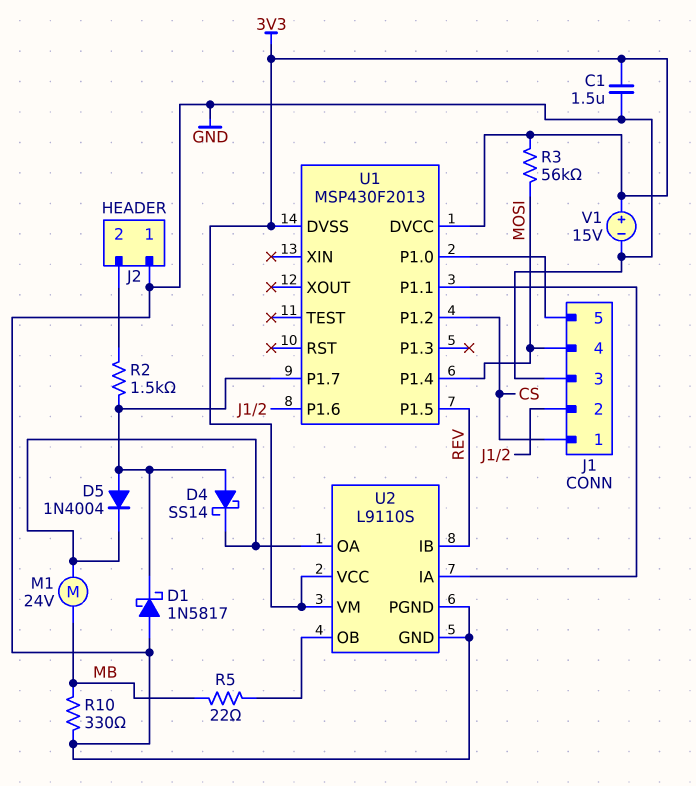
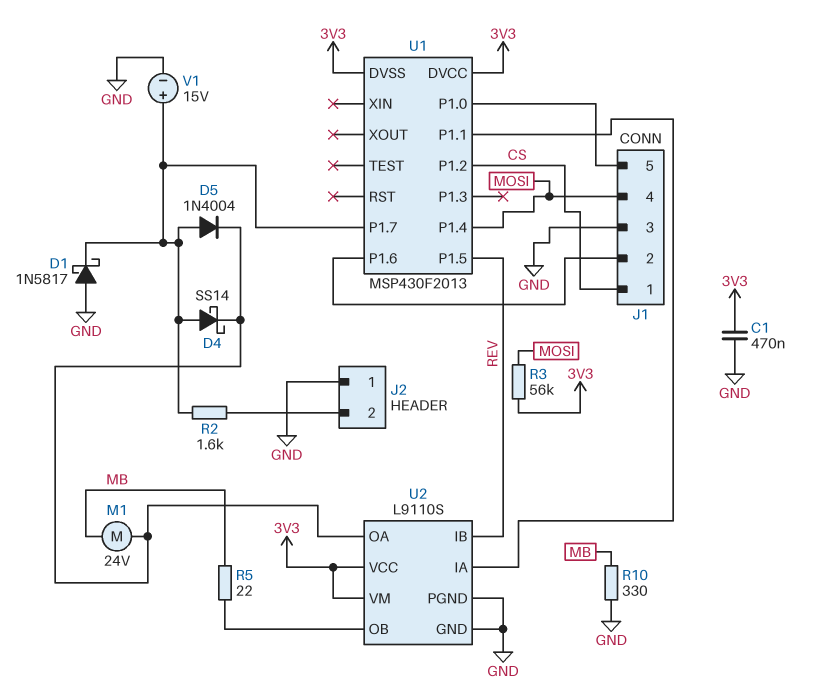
C1: 1.5uF (3V3, GND) -> 470nF (3V3, GND)
R2: 1.5k (J2/2, U1/P1.7) -> 1.6k (J2/2, U1/P1.7)
V1: 15V (plus 3V3, minus GND) -> 15V (plus U1/P1.7, minus GND)

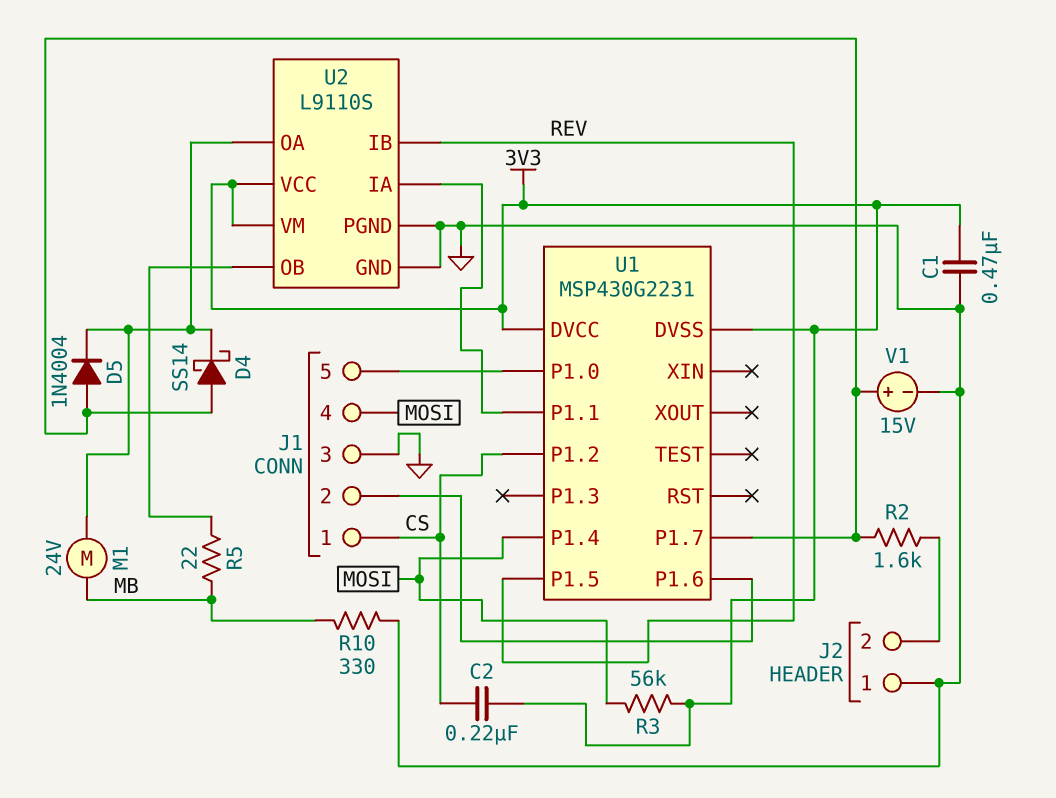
C2: none -> 220nF (3V3, CS)
D1: schottky 1N5817 (A GND, K U1/P1.7) -> none
U1: MSP430F2013 -> MSP430G2231

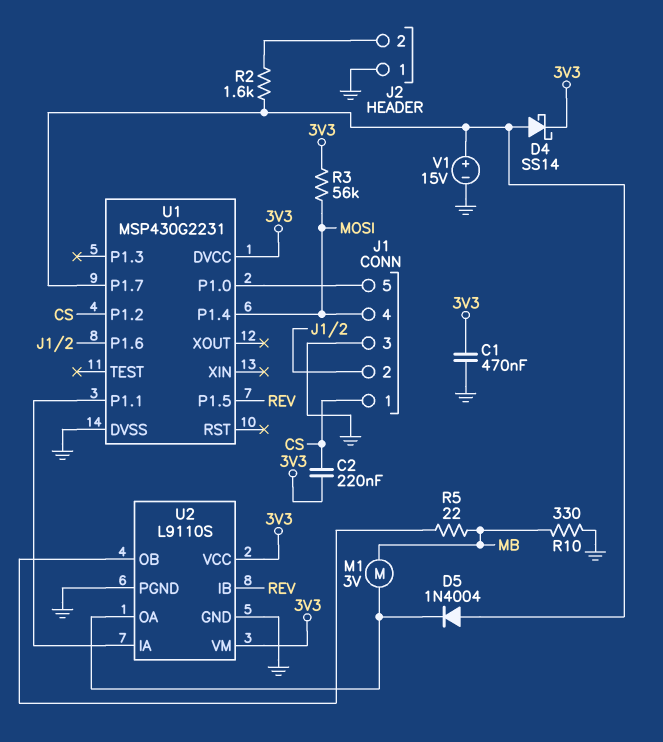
D4: schottky SS14 (A U1/P1.7, K U2/OA) -> schottky SS14 (A U1/P1.7, K 3V3)
M1: motor 24V (MB, U2/OA) -> motor 3V (MB, U2/OA)
U1 pin DVSS: 3V3 -> GND

